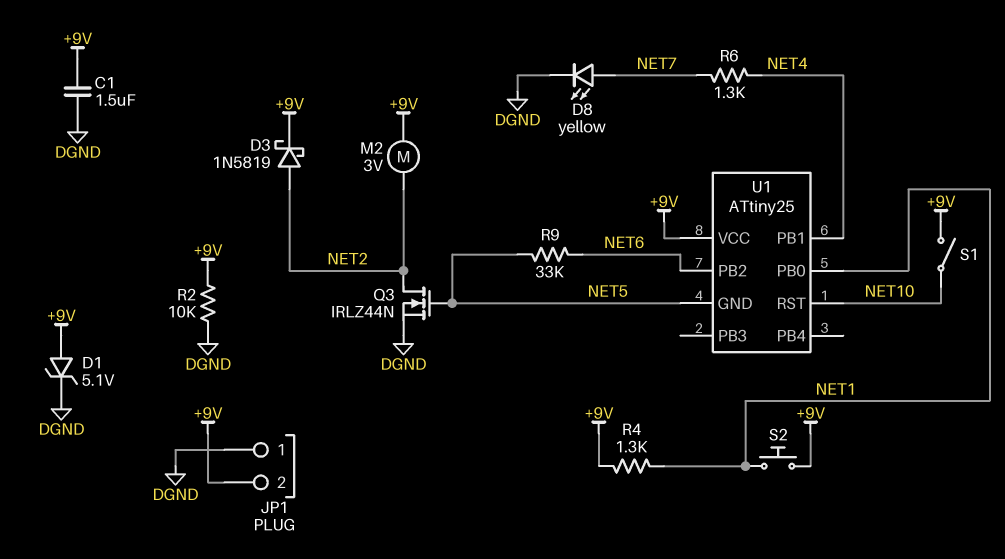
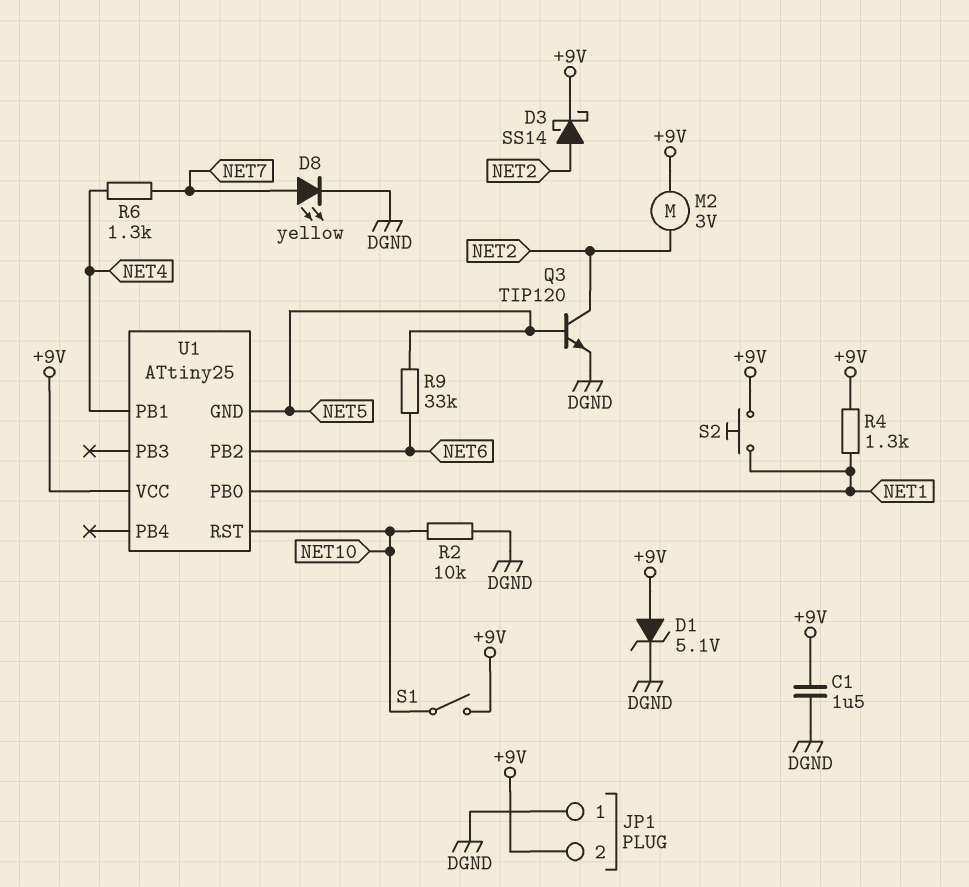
D3: schottky 1N5819 (A NET2, K +9V) -> schottky SS14 (A NET2, K +9V)
Q3: NMOS IRLZ44N (G NET5, D NET2, S DGND) -> NPN TIP120 (B NET5, C NET2, E DGND)
R2: 10k (+9V, DGND) -> 10k (DGND, NET10)

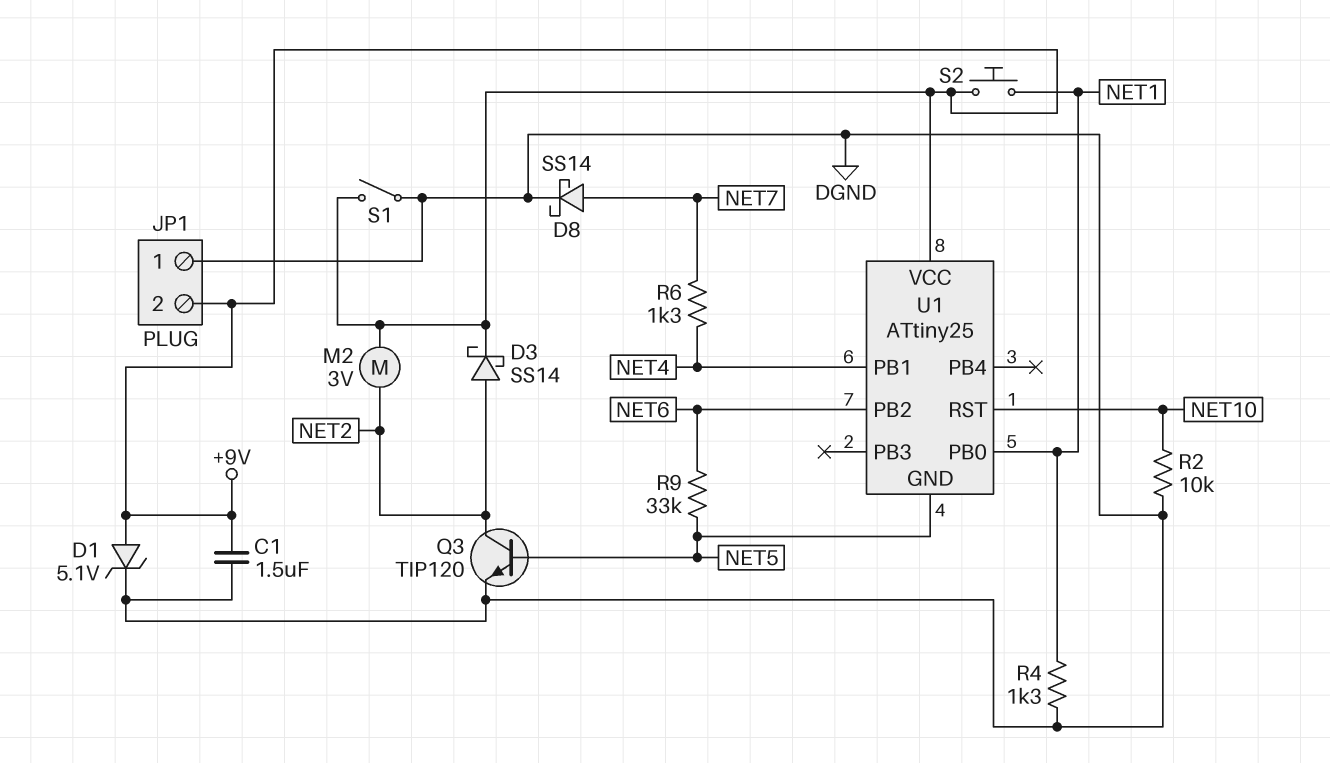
D8: LED yellow (A NET7, K DGND) -> schottky SS14 (A NET7, K DGND)
R4: 1.3k (+9V, NET1) -> 1.3k (DGND, NET1)
S1: switch (+9V, NET10) -> switch (+9V, DGND)

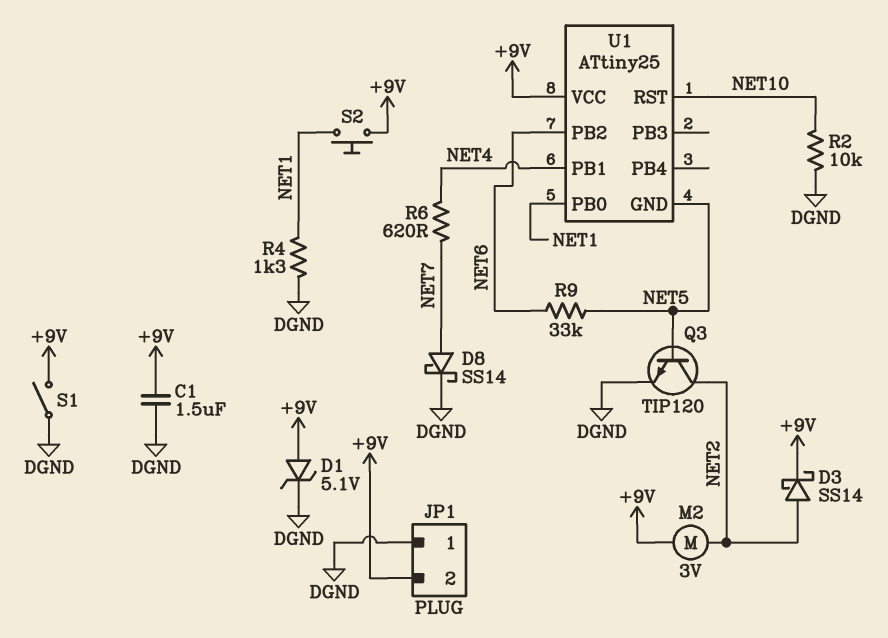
R6: 1.3k (NET4, NET7) -> 620 (NET4, NET7)

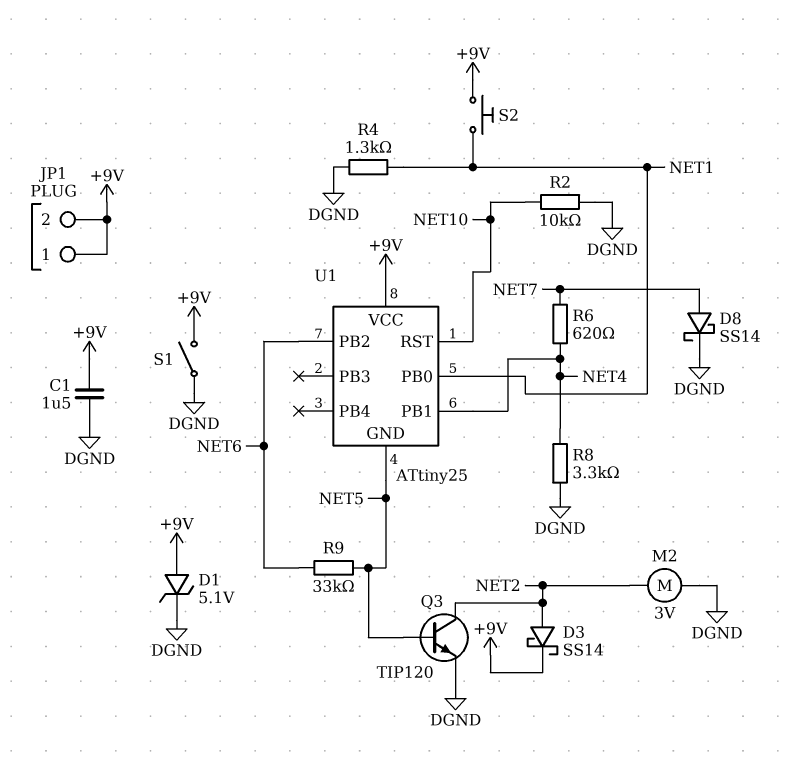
JP1 pin 1: DGND -> +9V
M2: motor 3V (+9V, NET2) -> motor 3V (DGND, NET2)
R8: none -> 3.3k (DGND, NET4)

